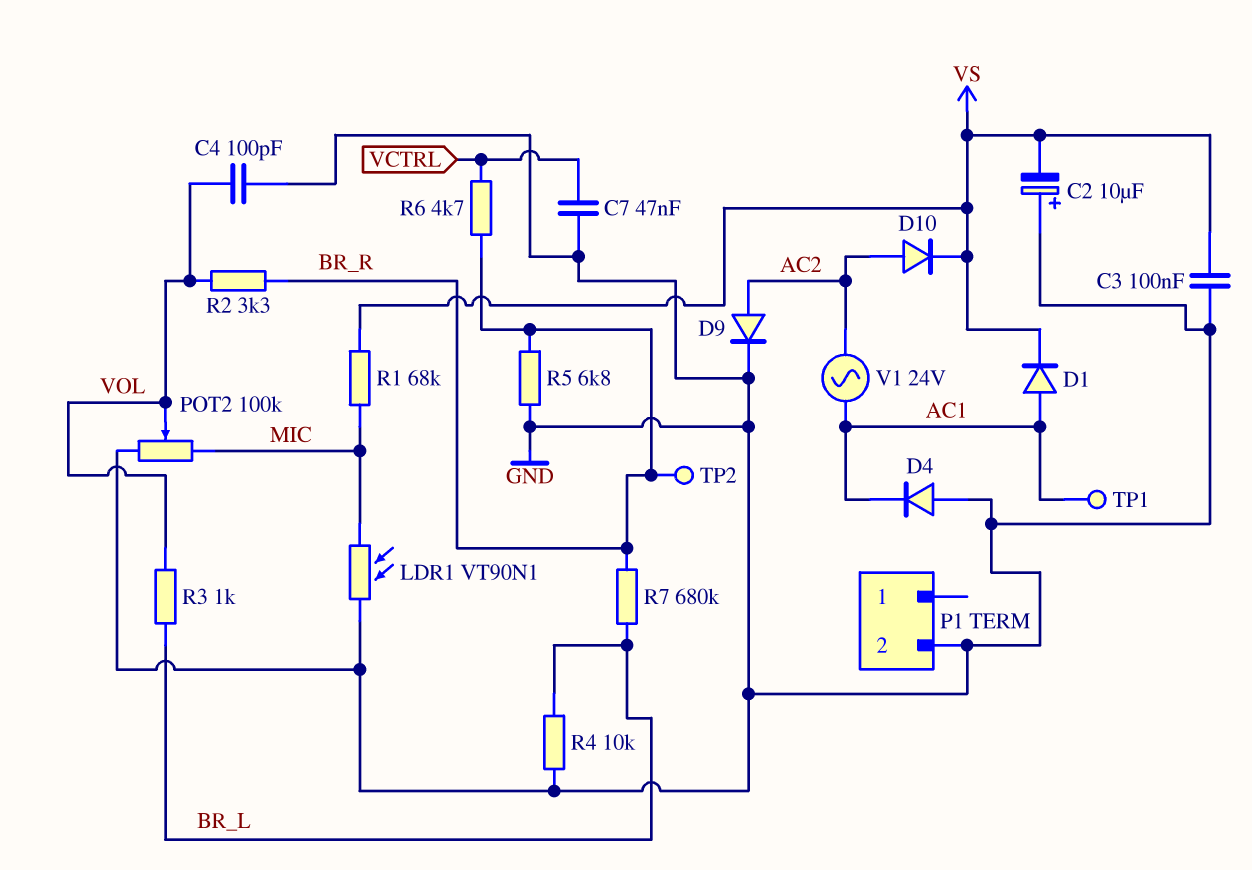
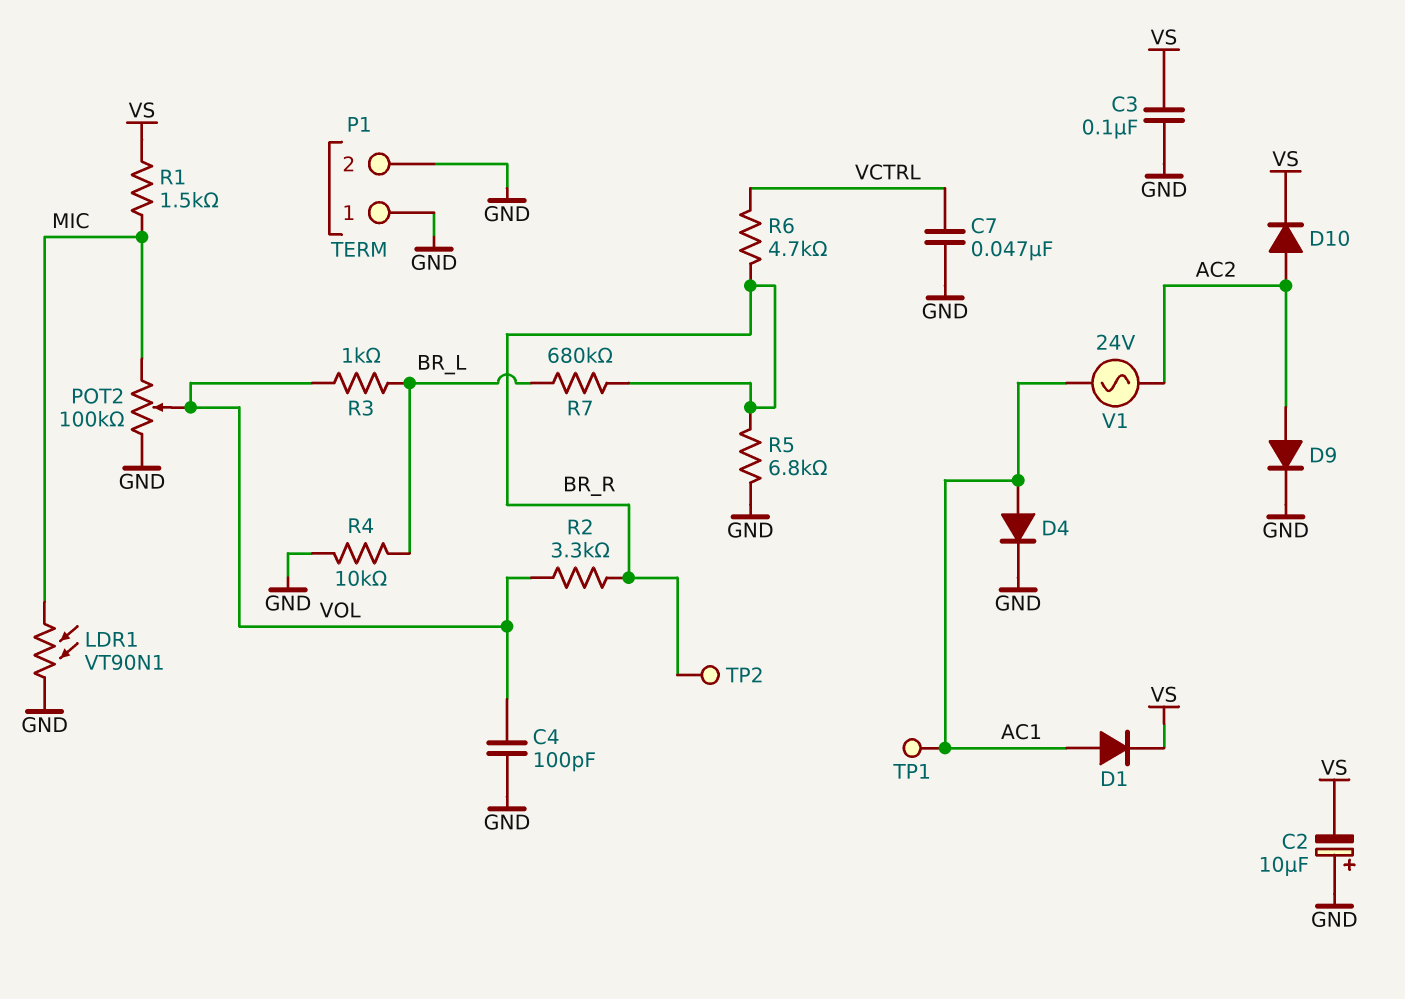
D4: diode (A GND, K AC1) -> diode (A AC1, K GND)
P1 pin 1: none -> GND
R1: 68k (MIC, VS) -> 1.5k (MIC, VS)

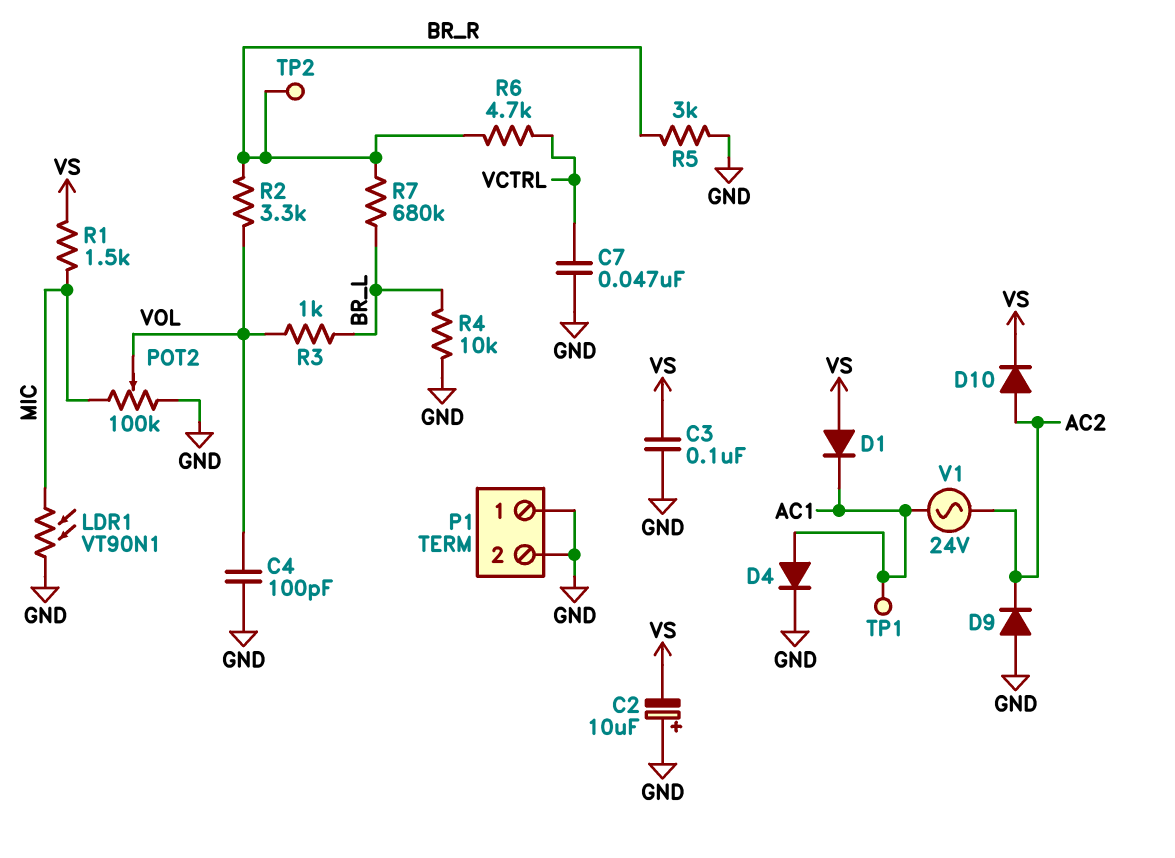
D1: diode (A AC1, K VS) -> diode (A VS, K AC1)
D9: diode (A AC2, K GND) -> diode (A GND, K AC2)
R5: 6.8k (BR_R, GND) -> 3k (BR_R, GND)

